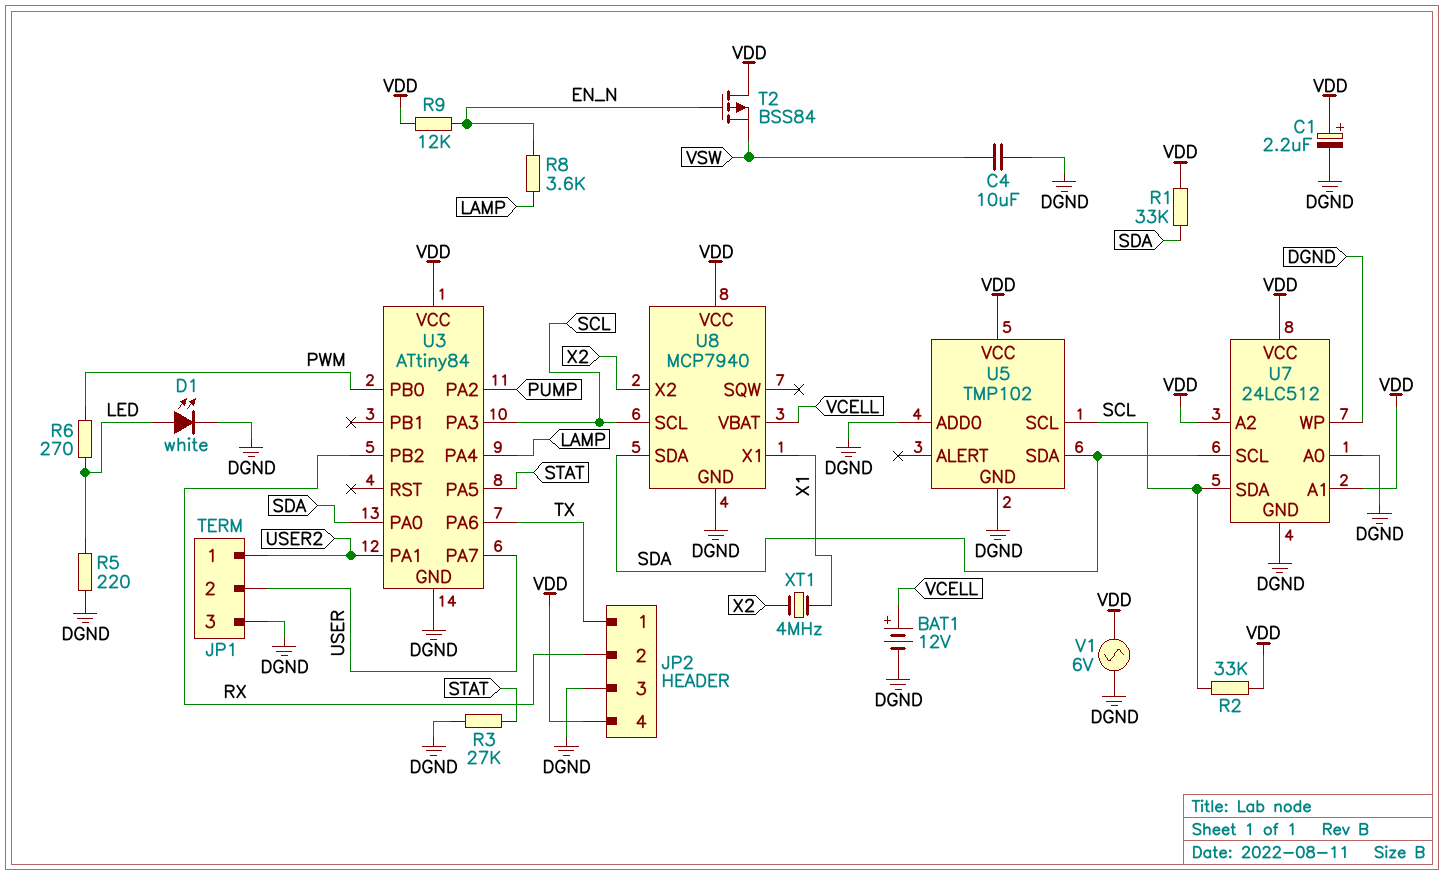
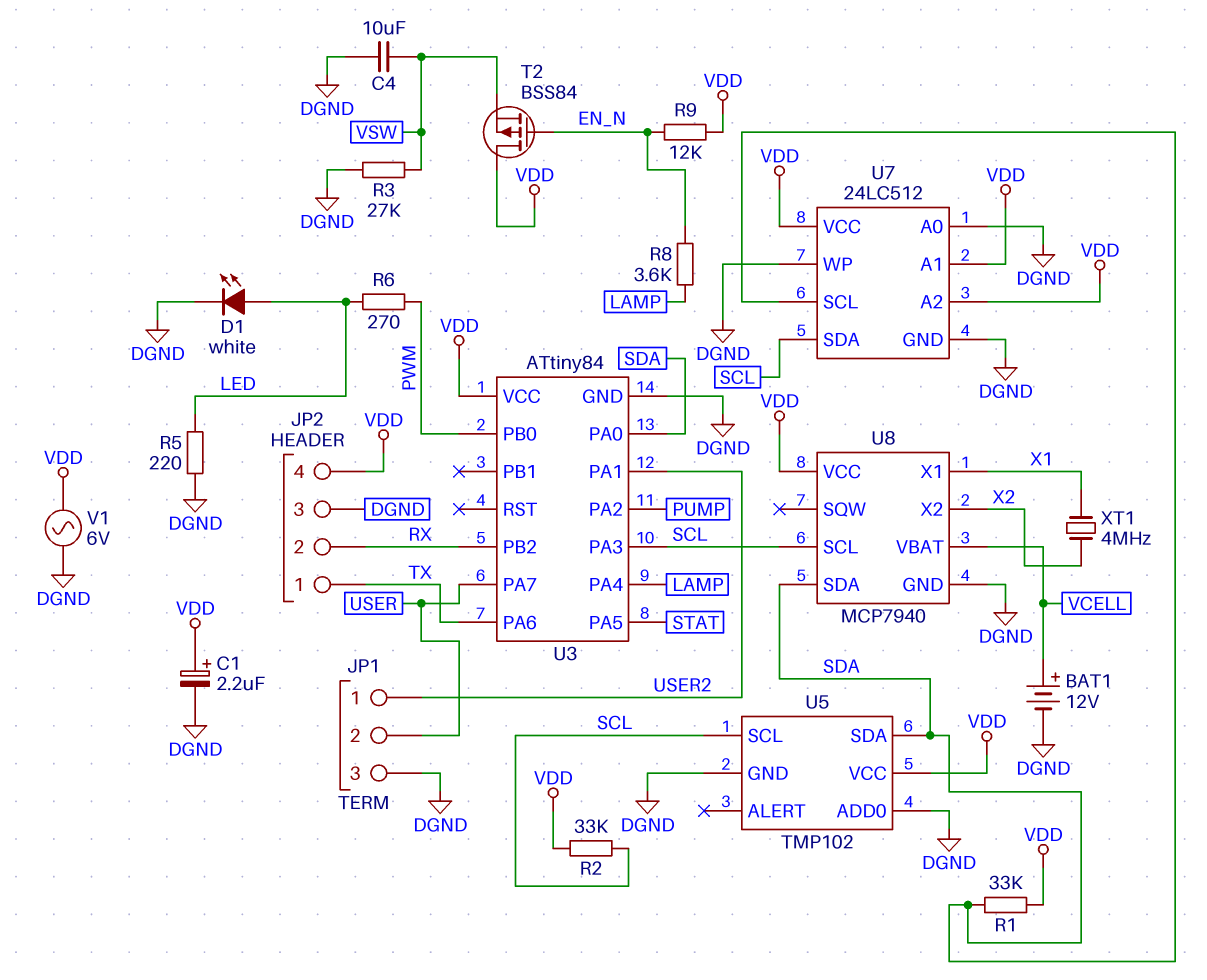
R3: 27k (DGND, STAT) -> 27k (DGND, VSW)

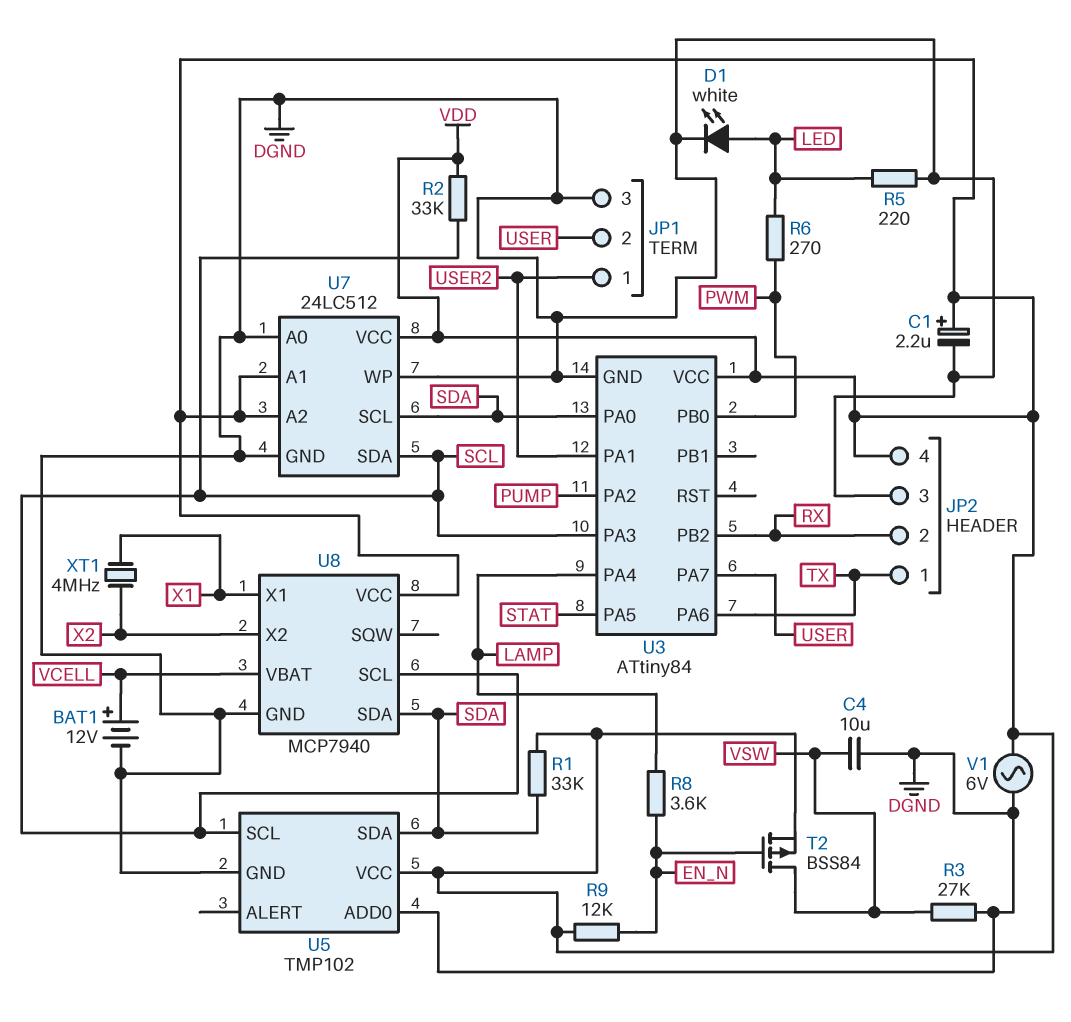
T2: PMOS BSS84 (G EN_N, D VDD, S VSW) -> PMOS BSS84 (G EN_N, D VSW, S VDD)

